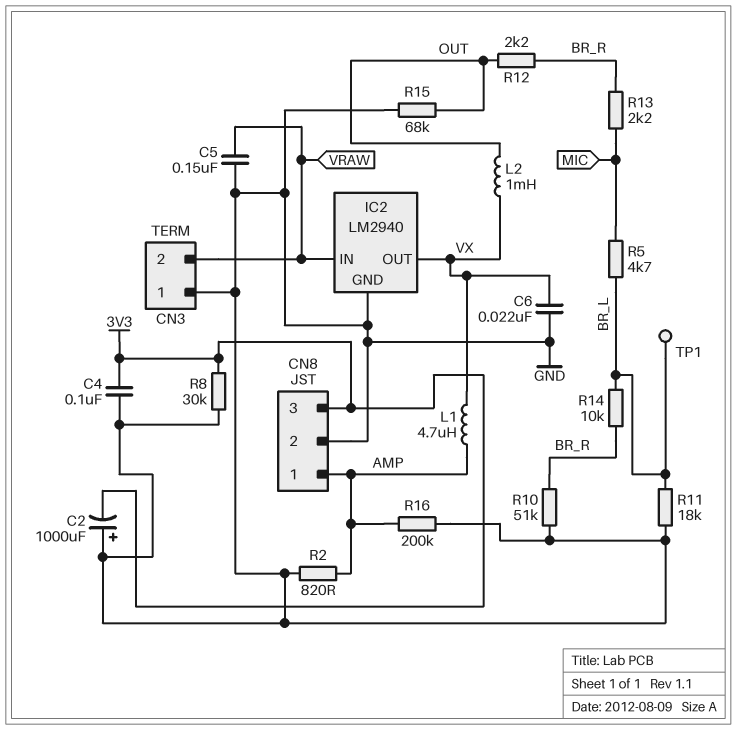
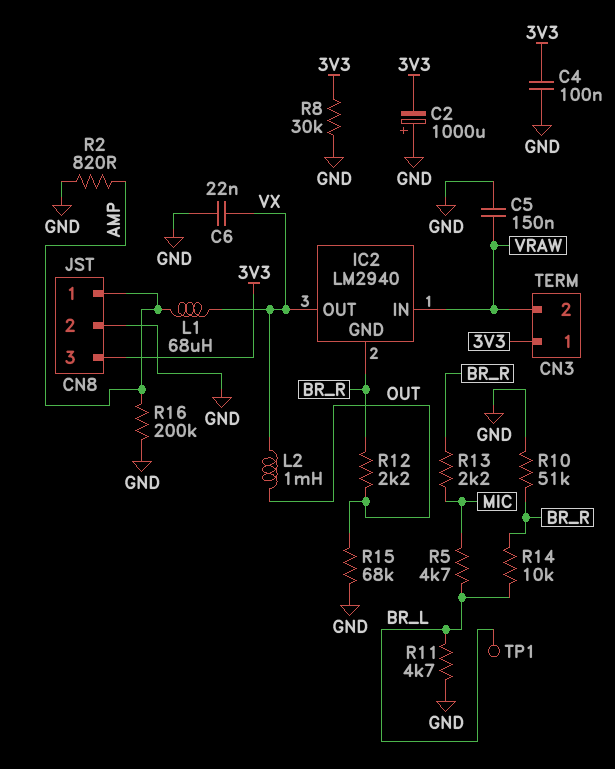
CN3 pin 1: GND -> 3V3
IC2 pin GND: GND -> BR_R
L1: 4.7uH (AMP, VX) -> 68uH (AMP, VX)
R11: 18k (BR_L, GND) -> 4.7k (BR_L, GND)

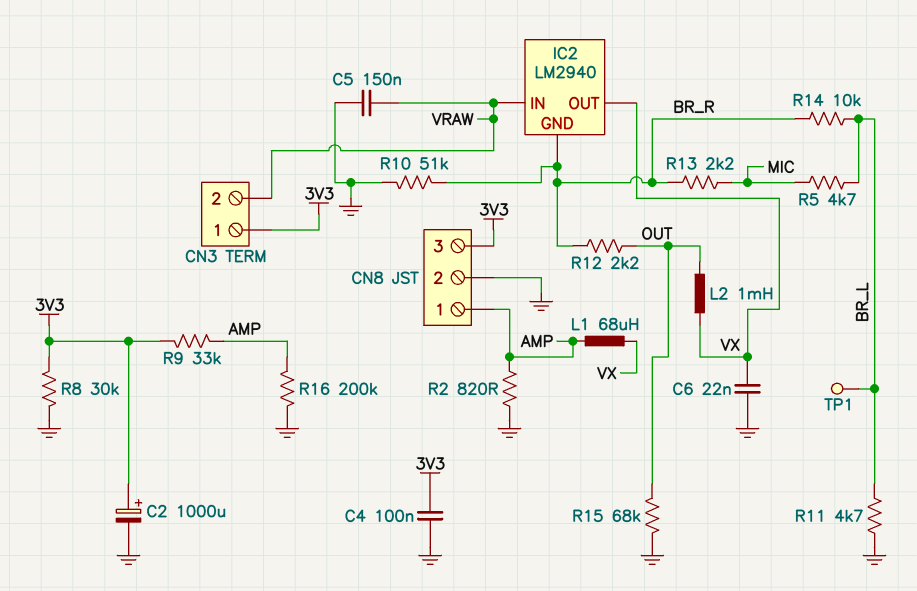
C2: 1000uF (plus GND, minus 3V3) -> 1000uF (plus 3V3, minus GND)
R9: none -> 33k (3V3, AMP)

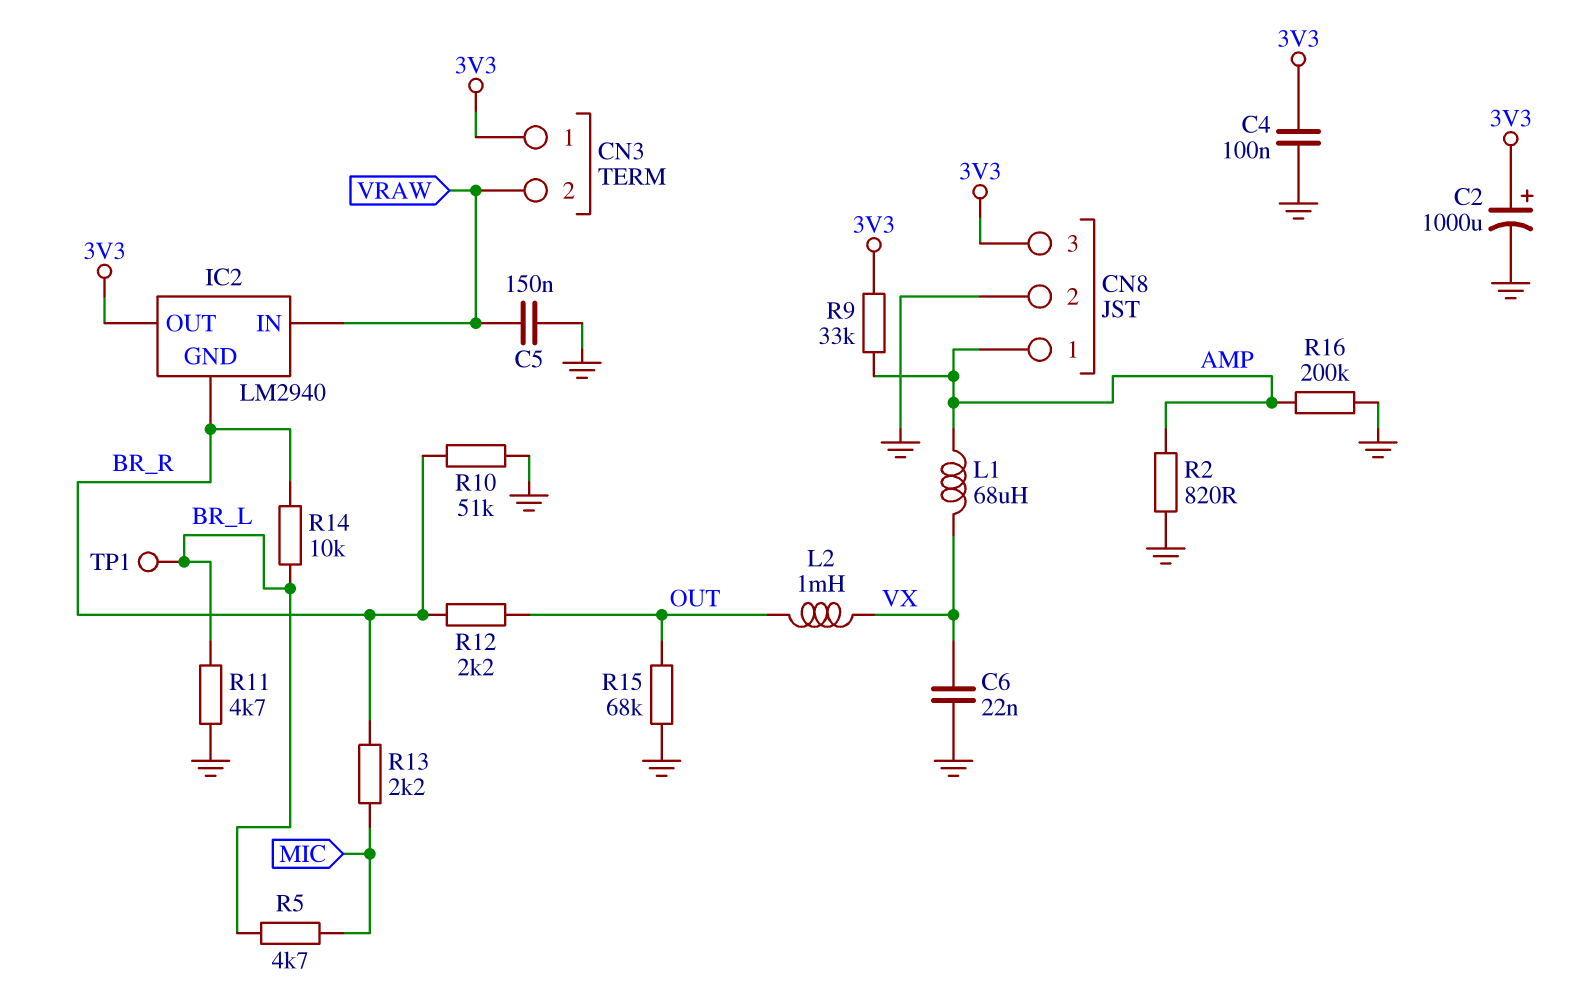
IC2 pin OUT: VX -> 3V3
R8: 30k (3V3, GND) -> none

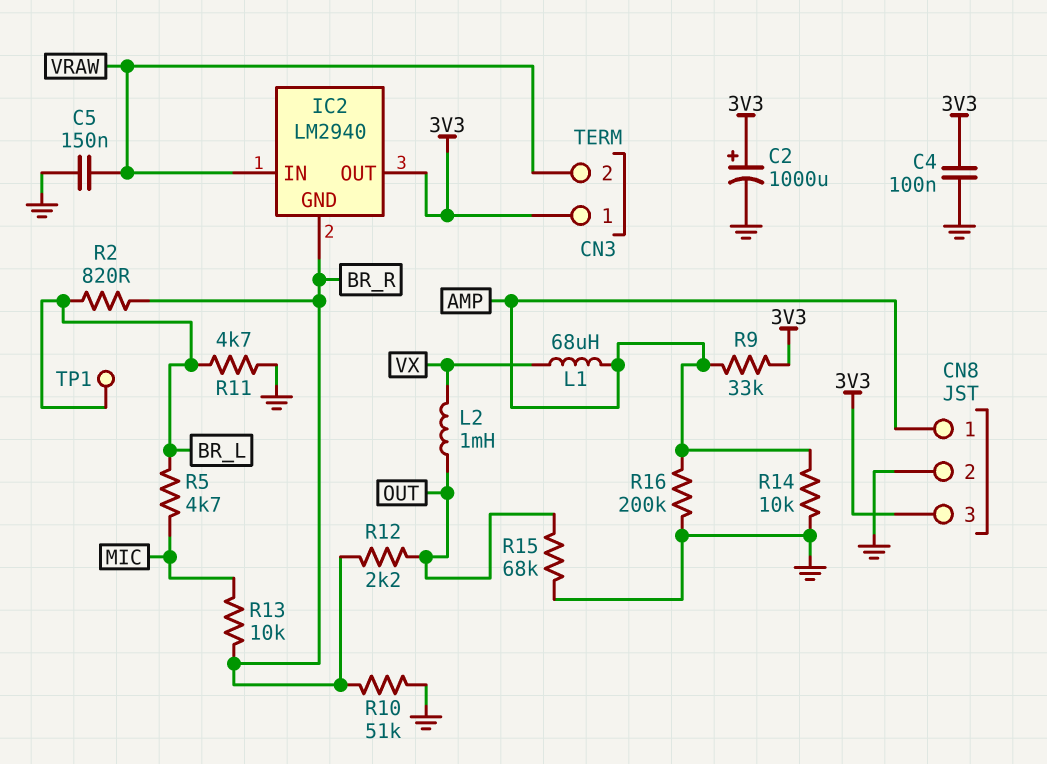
C6: 22nF (GND, VX) -> none
R2: 820 (AMP, GND) -> 820 (BR_L, BR_R)
R13: 2.2k (BR_R, MIC) -> 10k (BR_R, MIC)
R14: 10k (BR_L, BR_R) -> 10k (AMP, GND)

